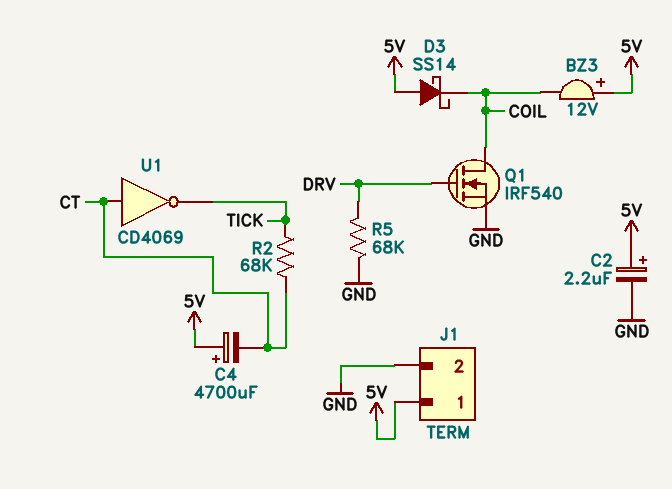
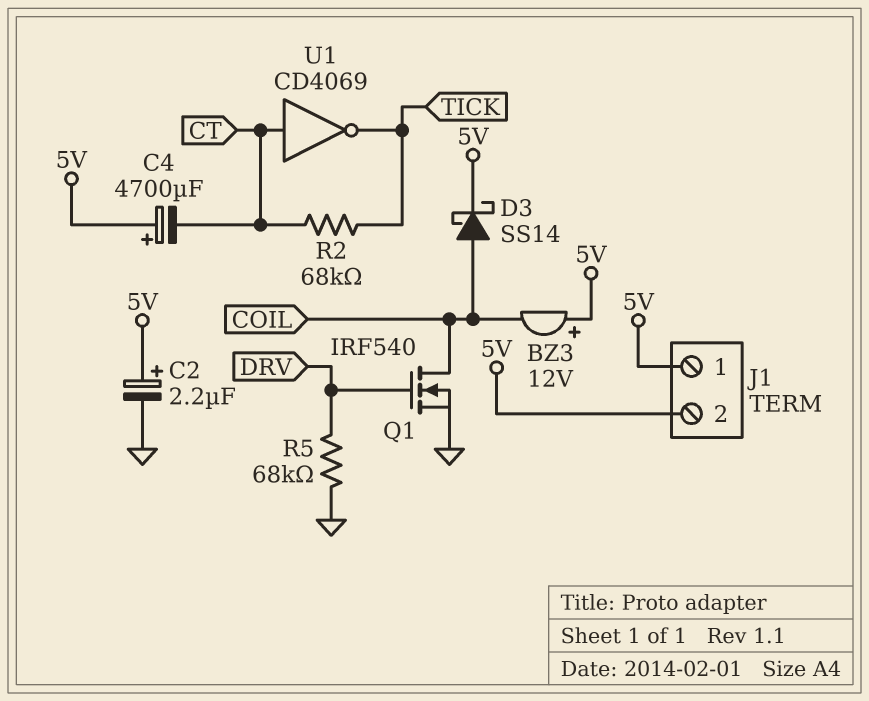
D3: schottky SS14 (A 5V, K COIL) -> schottky SS14 (A COIL, K 5V)
J1 pin 2: GND -> 5V

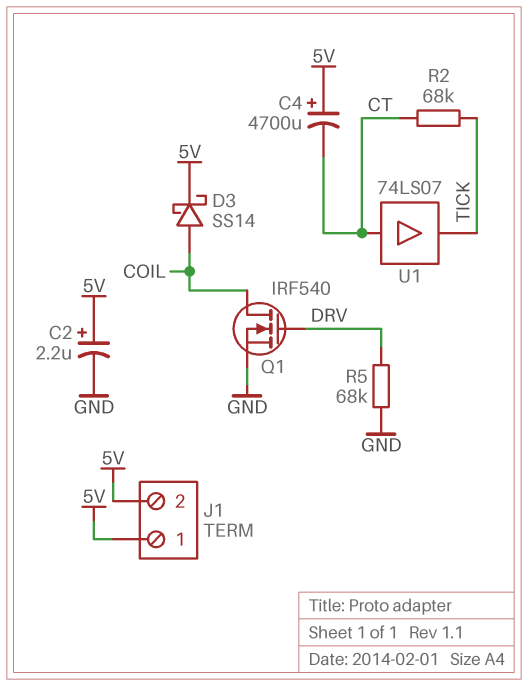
BZ3: buzzer 12V (plus 5V, minus COIL) -> none
U1: NOT CD4069 (in CT, out TICK) -> buffer 74LS07 (in CT, out TICK)

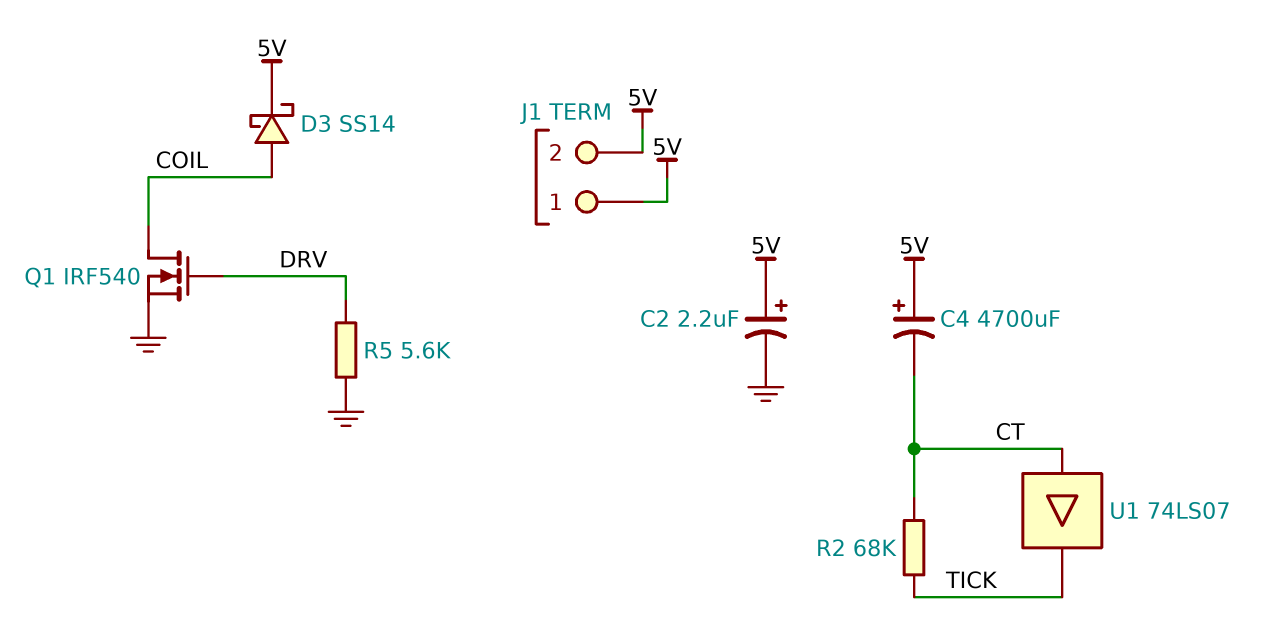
R5: 68k (DRV, GND) -> 5.6k (DRV, GND)

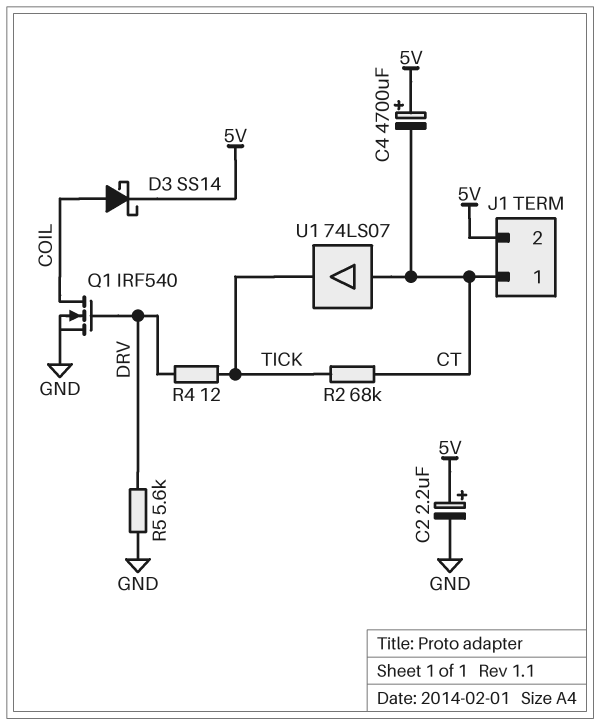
J1 pin 1: 5V -> CT
R4: none -> 12 (DRV, TICK)

